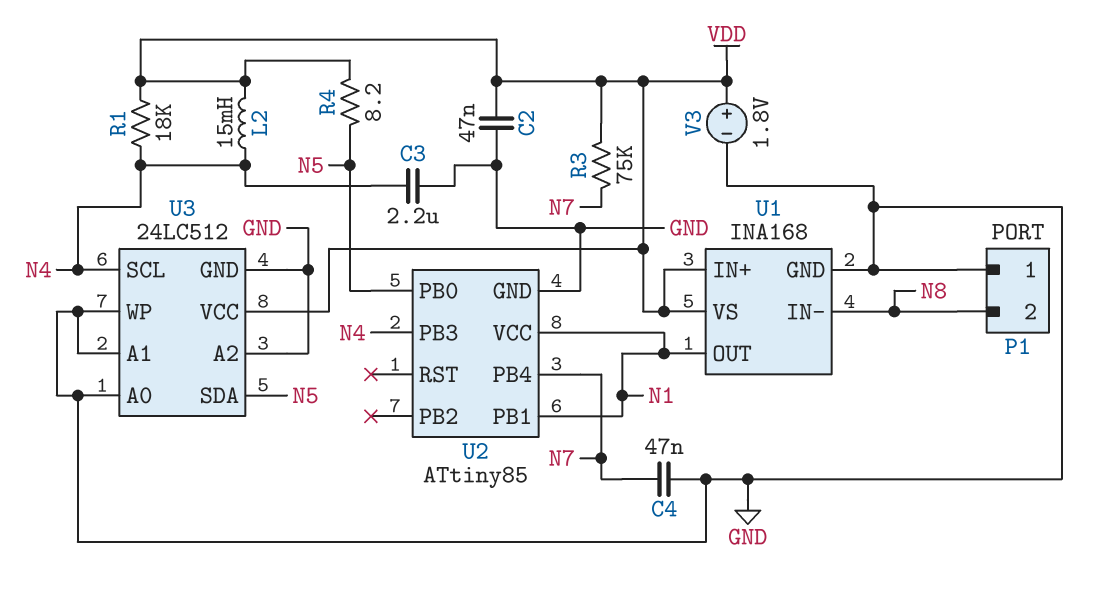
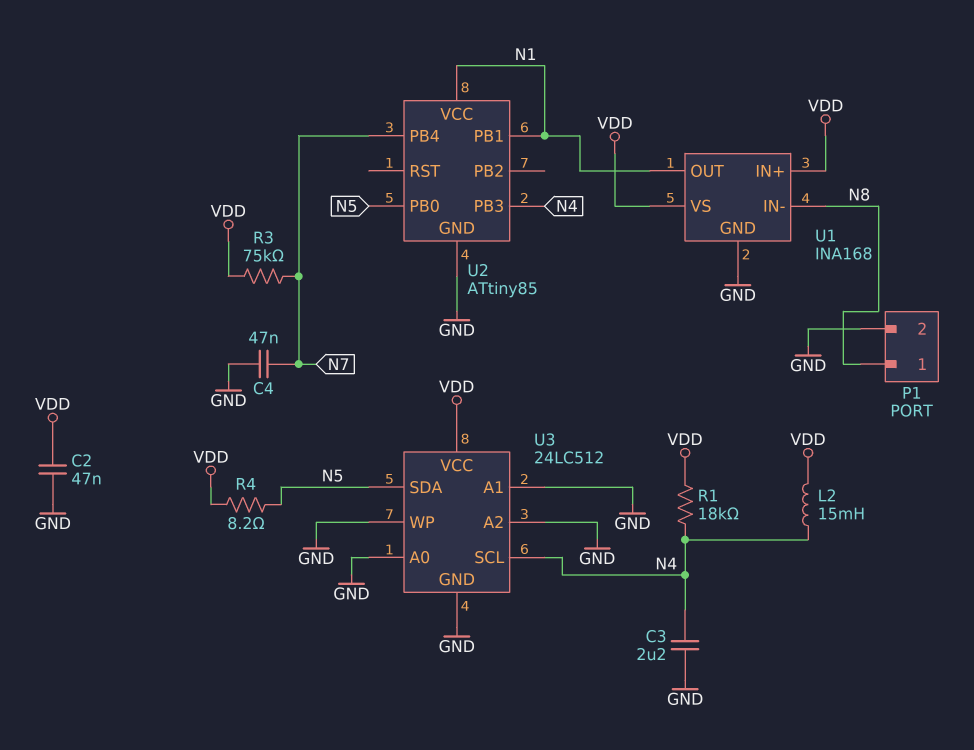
P1 pin 1: GND -> N8
P1 pin 2: N8 -> GND
V3: 1.8V (plus VDD, minus GND) -> none

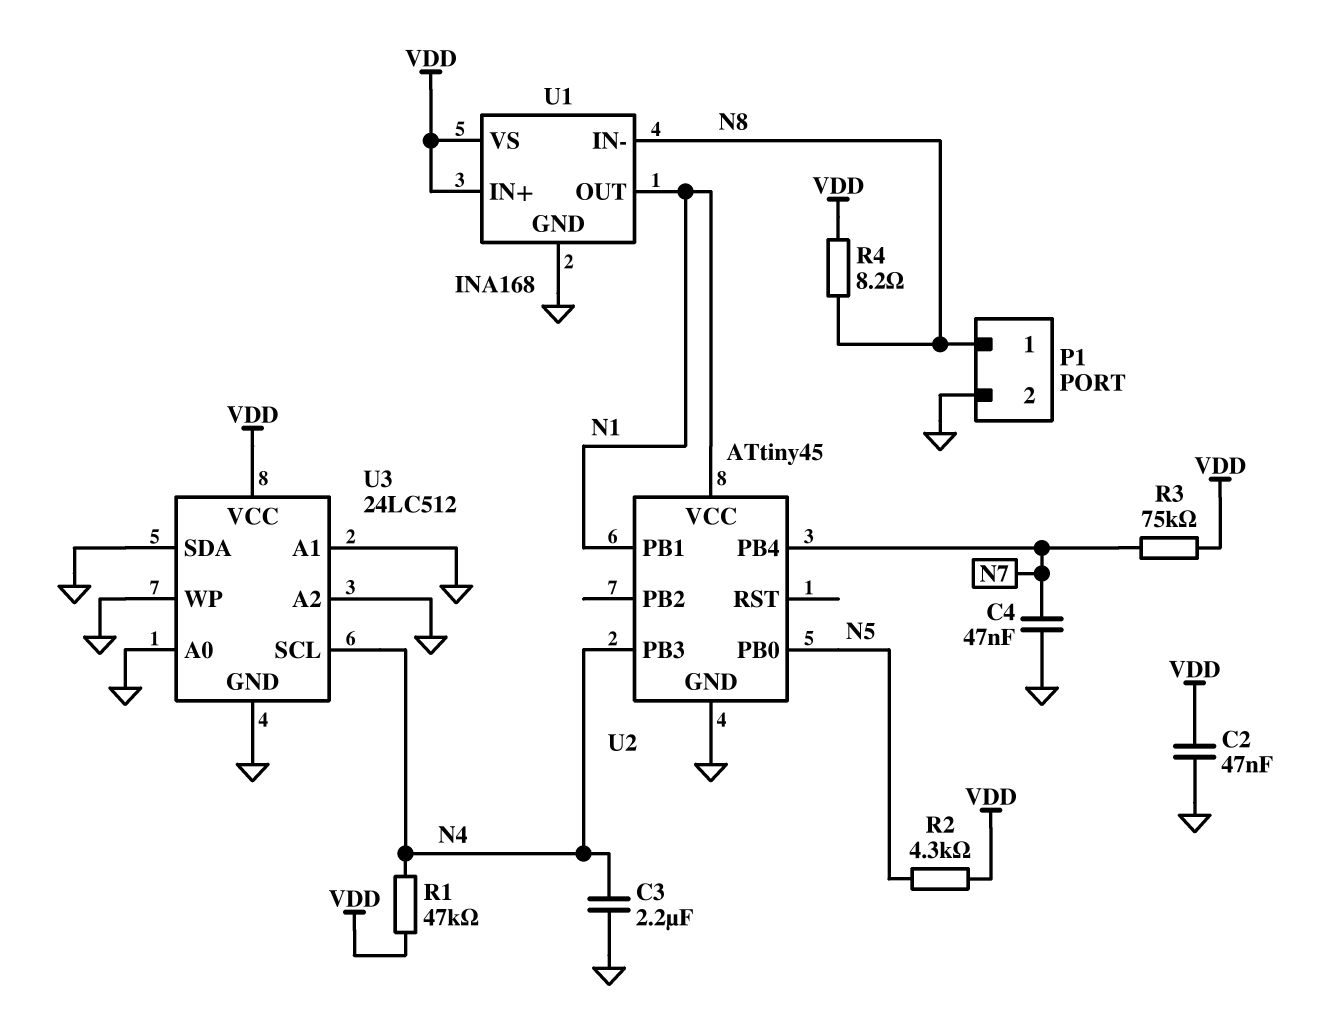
L2: 15mH (N4, VDD) -> none
R1: 18k (N4, VDD) -> 47k (N4, VDD)
R2: none -> 4.3k (N5, VDD)
R4: 8.2 (N5, VDD) -> 8.2 (N8, VDD)
U2: ATtiny85 -> ATtiny45
U3 pin SDA: N5 -> GND

